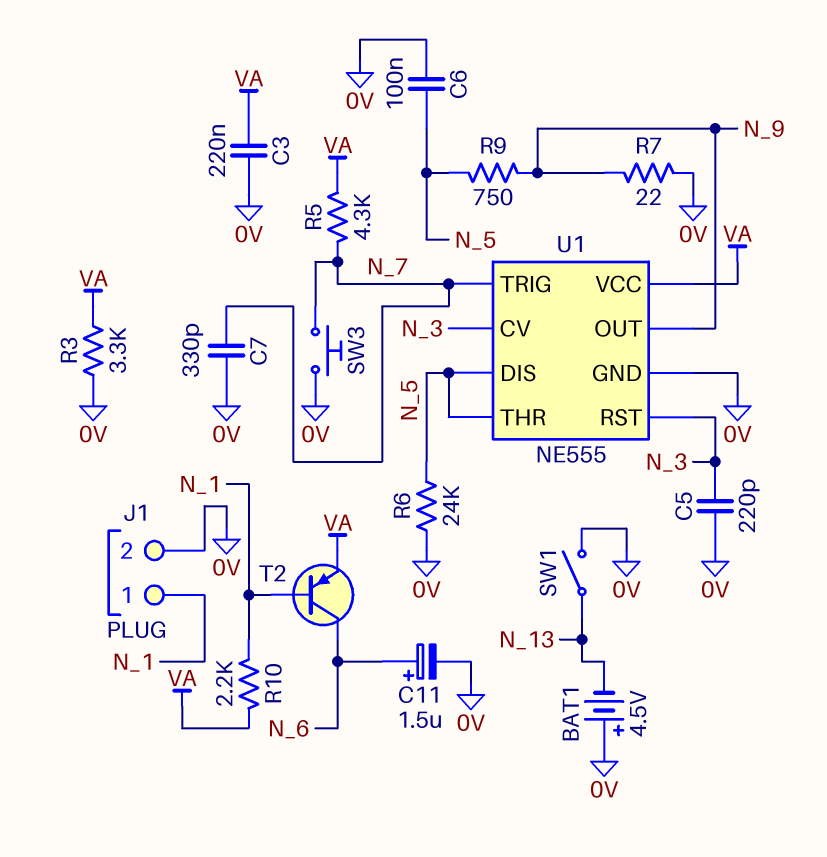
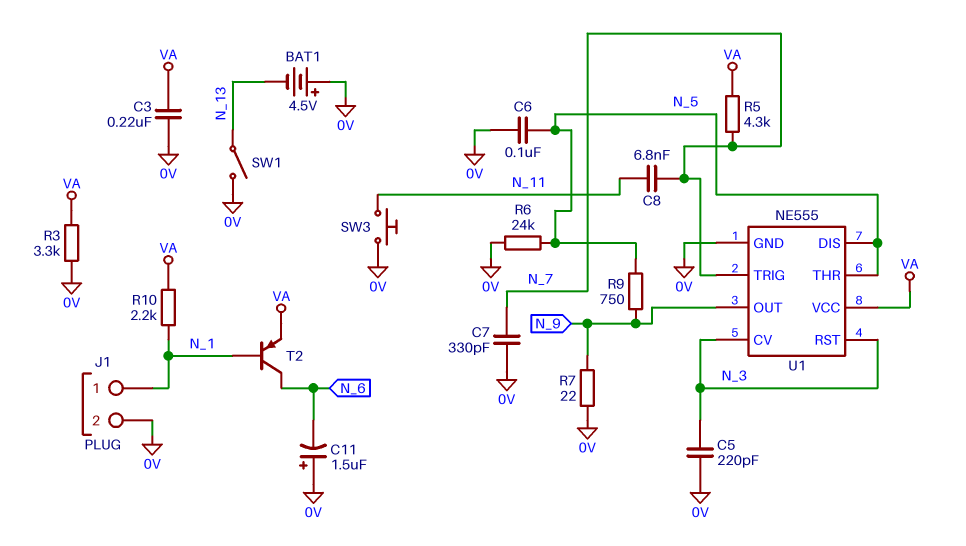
C8: none -> 6.8nF (N_7, N_11)
C11: 1.5uF (plus N_6, minus 0V) -> 1.5uF (plus 0V, minus N_6)
SW3: button (0V, N_7) -> button (0V, N_11)

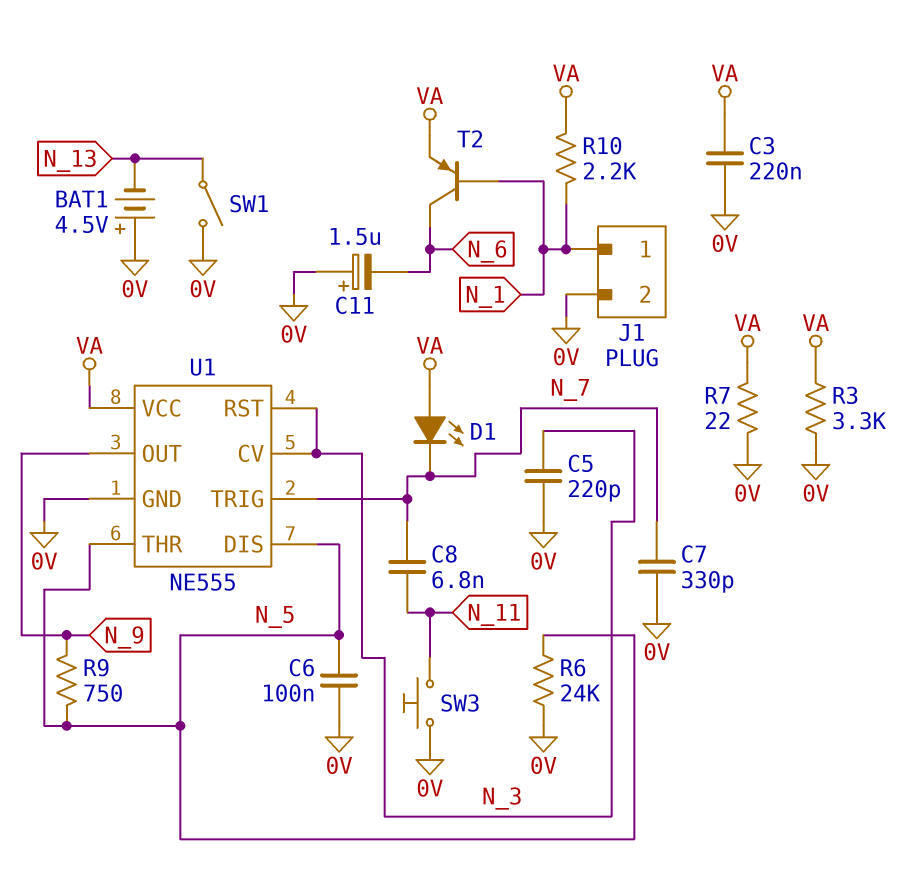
D1: none -> LED (A VA, K N_7)
R5: 4.3k (N_7, VA) -> none
R7: 22 (0V, N_9) -> 22 (0V, VA)

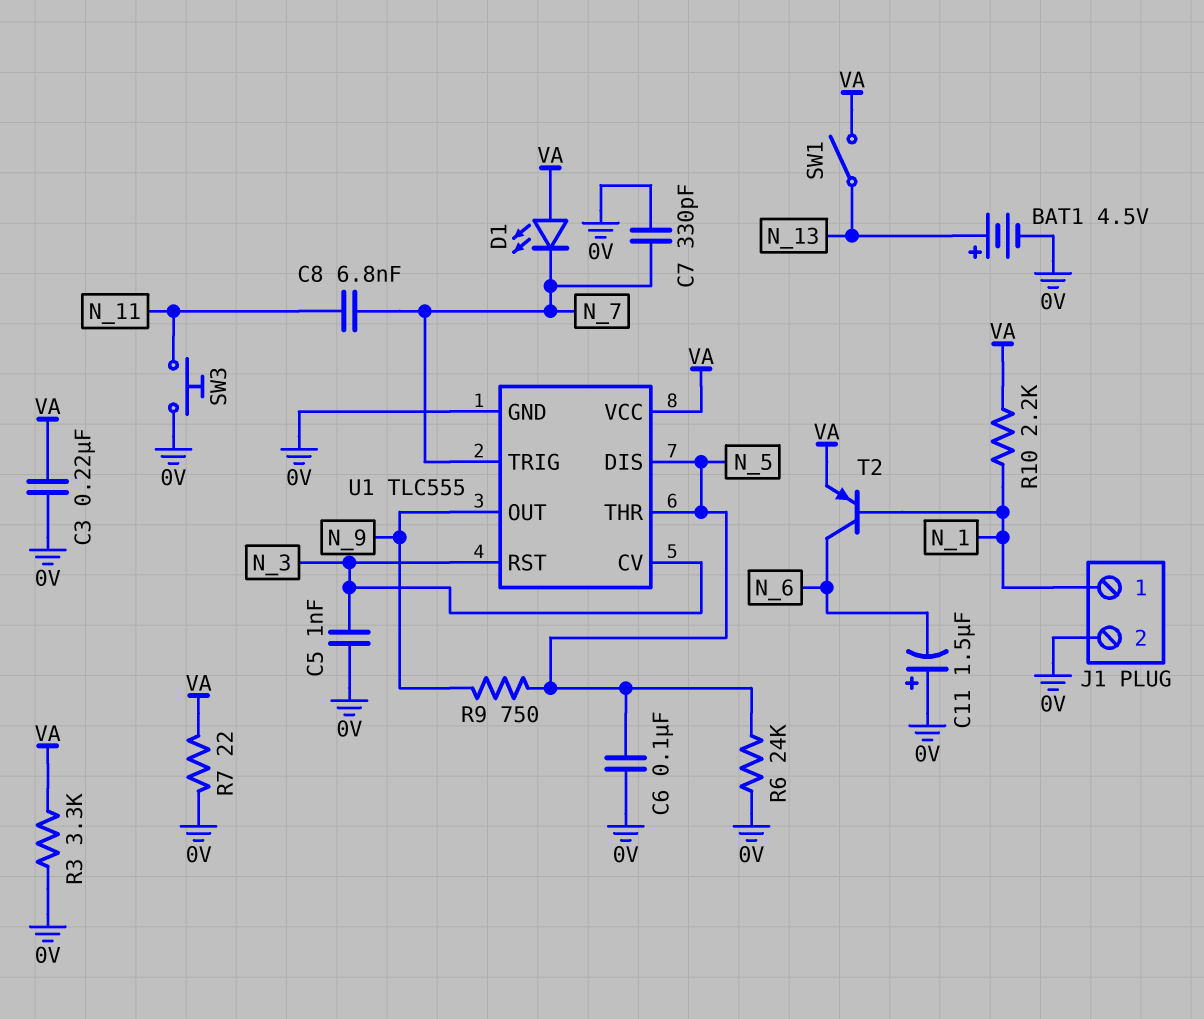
BAT1: 4.5V (plus 0V, minus N_13) -> 4.5V (plus N_13, minus 0V)
C5: 220pF (0V, N_3) -> 1nF (0V, N_3)
SW1: switch (0V, N_13) -> switch (N_13, VA)
U1: NE555 -> TLC555

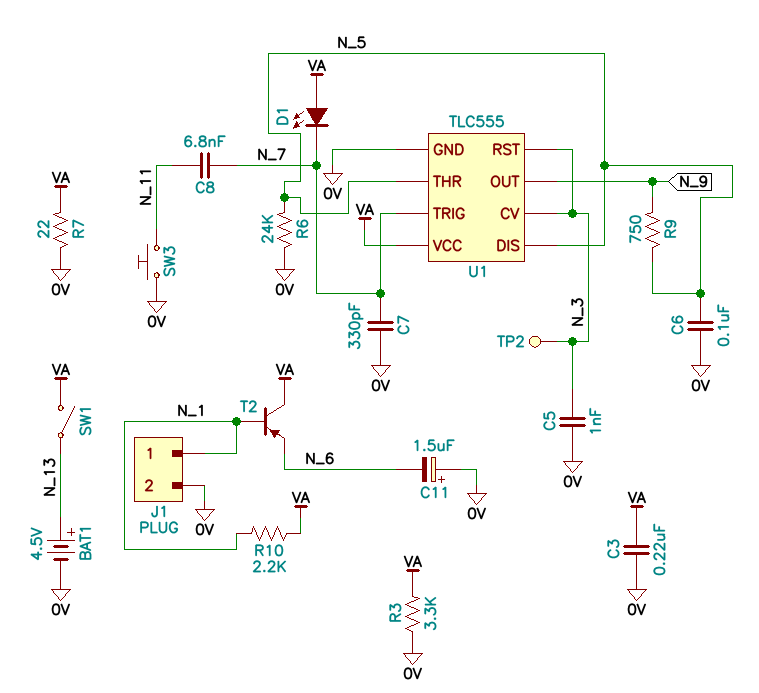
T2: PNP (B N_1, C N_6, E VA) -> PNP (B N_1, C VA, E N_6)
TP2: none -> test point (N_3)

